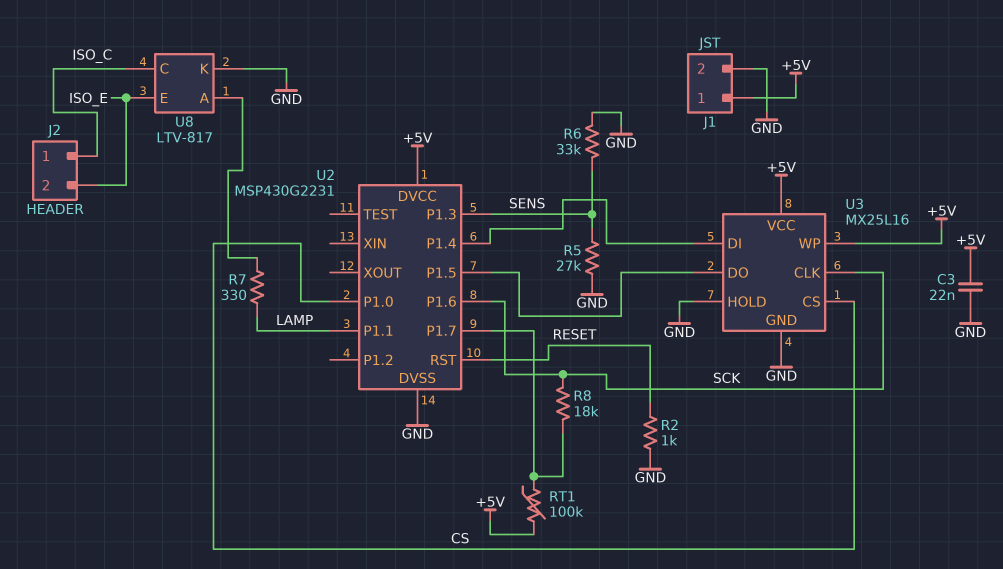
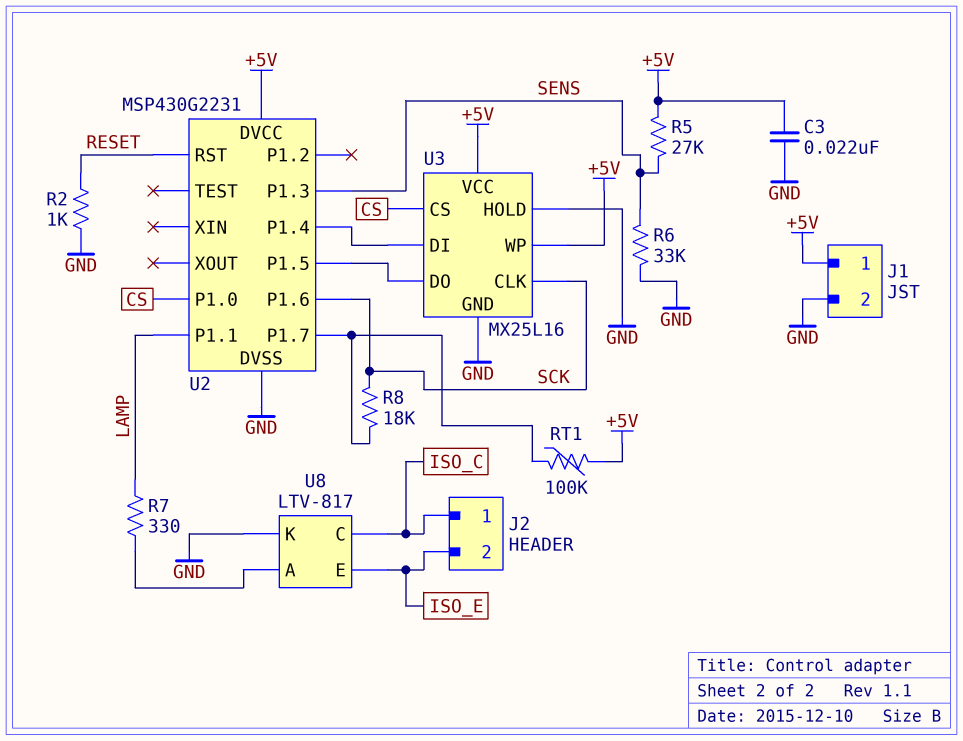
R5: 27k (GND, SENS) -> 27k (+5V, SENS)

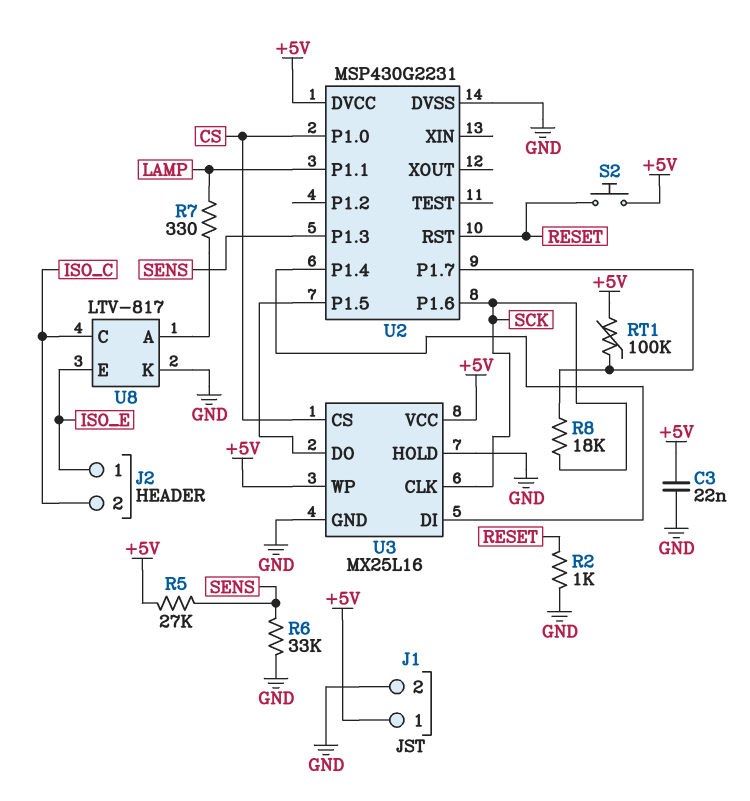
J2 pin 1: ISO_C -> ISO_E
J2 pin 2: ISO_E -> ISO_C
S2: none -> button (+5V, RESET)

